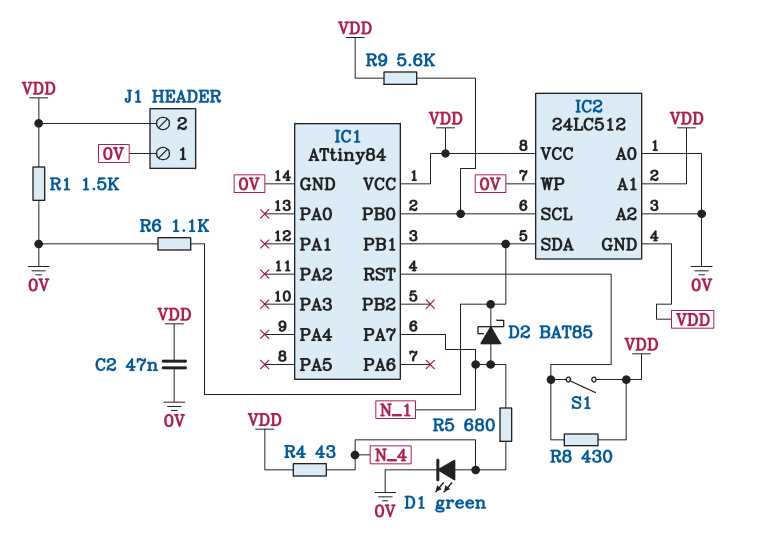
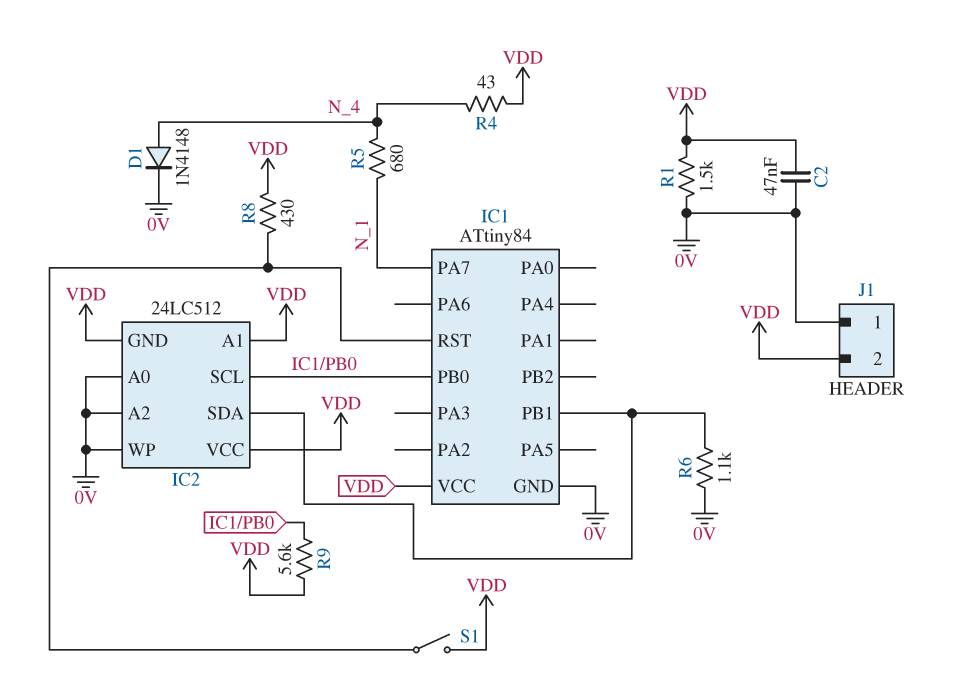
D1: LED green (A N_4, K 0V) -> diode 1N4148 (A N_4, K 0V)
D2: schottky BAT85 (A N_1, K IC1/PB1) -> none

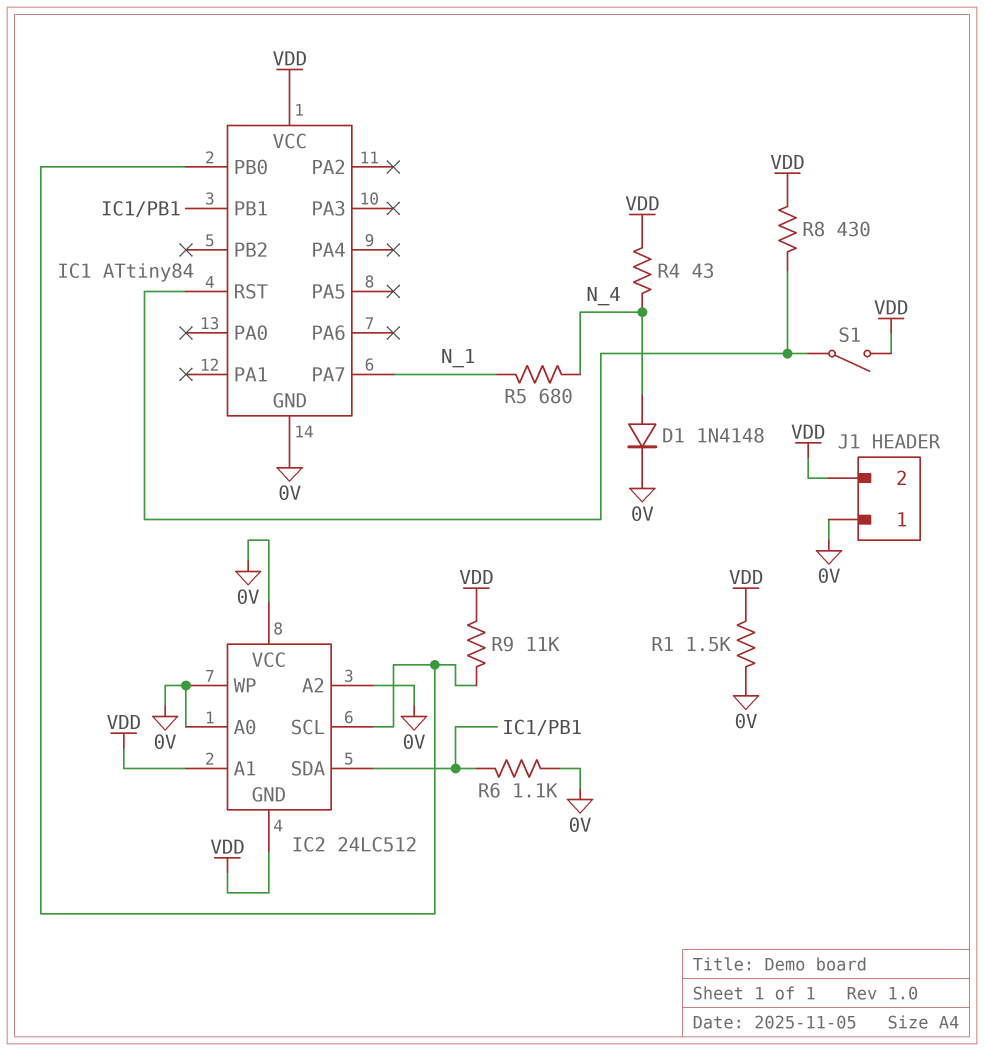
C2: 47nF (0V, VDD) -> none
IC2 pin VCC: VDD -> 0V
R9: 5.6k (IC1/PB0, VDD) -> 11k (IC1/PB0, VDD)

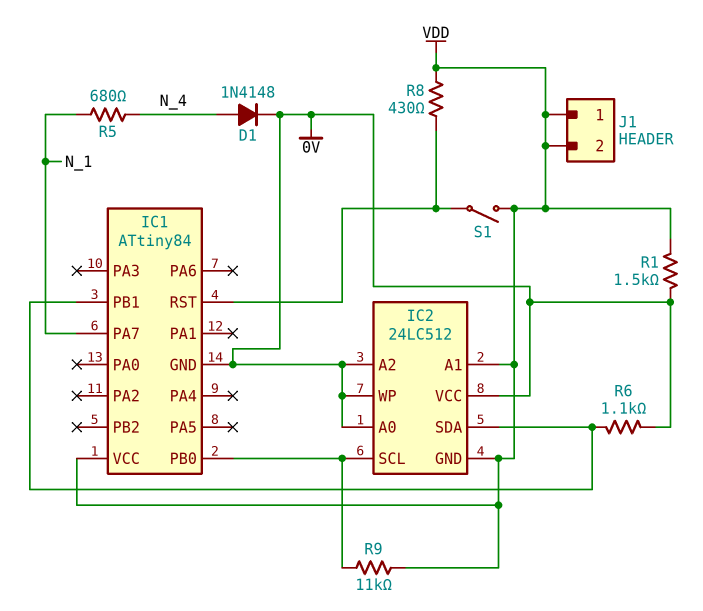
J1 pin 1: 0V -> VDD
R4: 43 (N_4, VDD) -> none

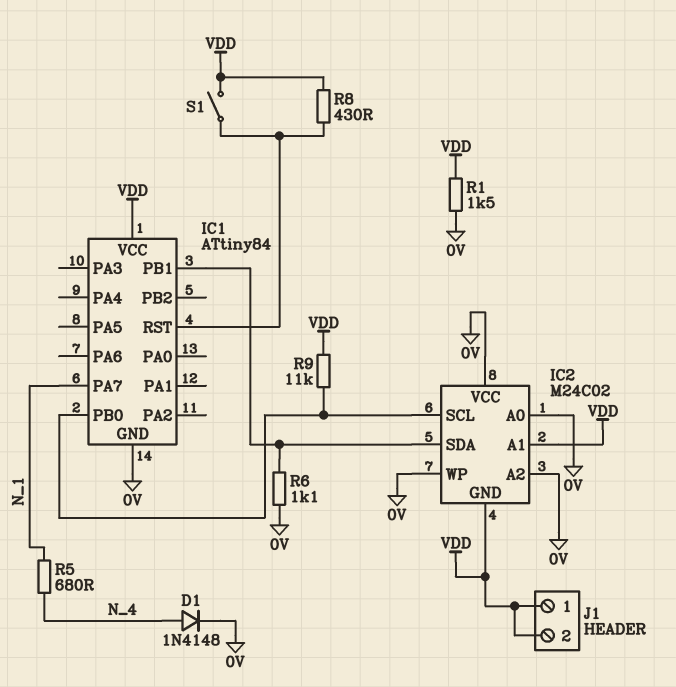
IC2: 24LC512 -> M24C02

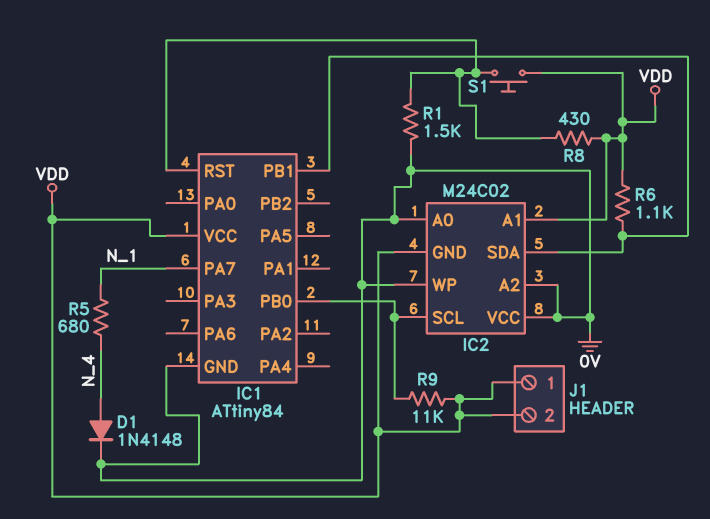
R1: 1.5k (0V, VDD) -> 1.5k (0V, IC1/RST)
R6: 1.1k (0V, IC1/PB1) -> 1.1k (IC1/PB1, VDD)
S1: switch (IC1/RST, VDD) -> button (IC1/RST, VDD)

